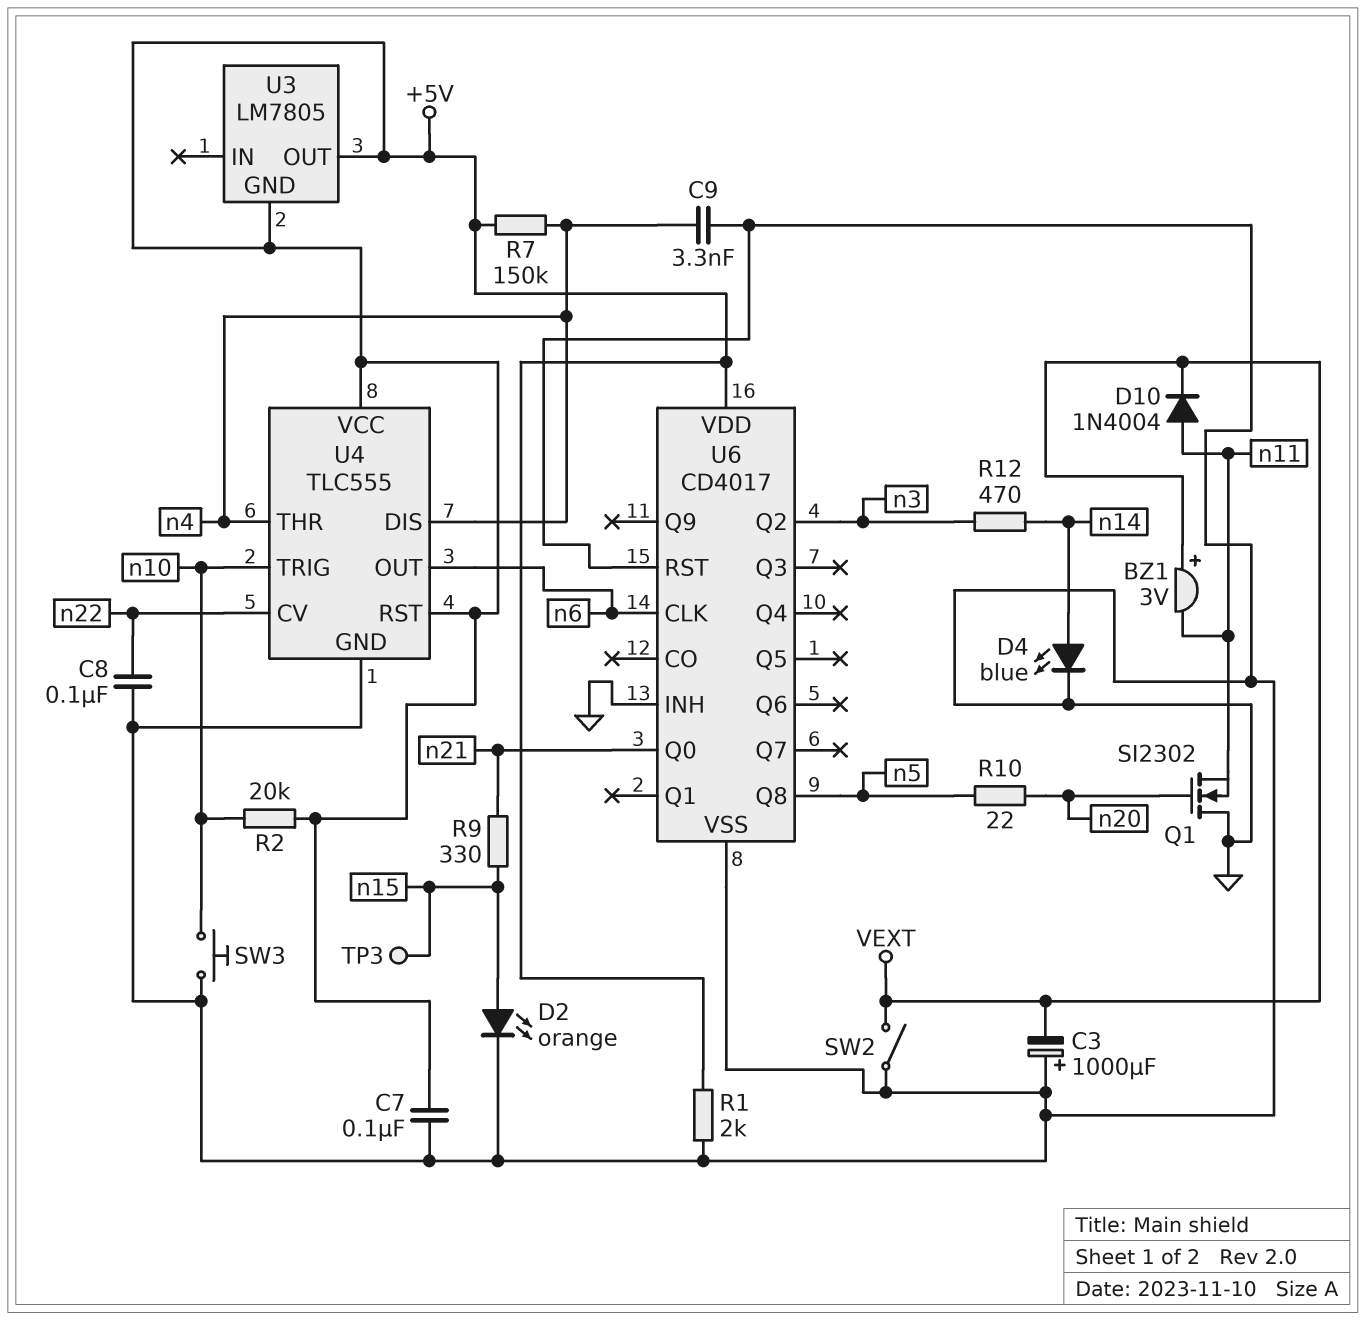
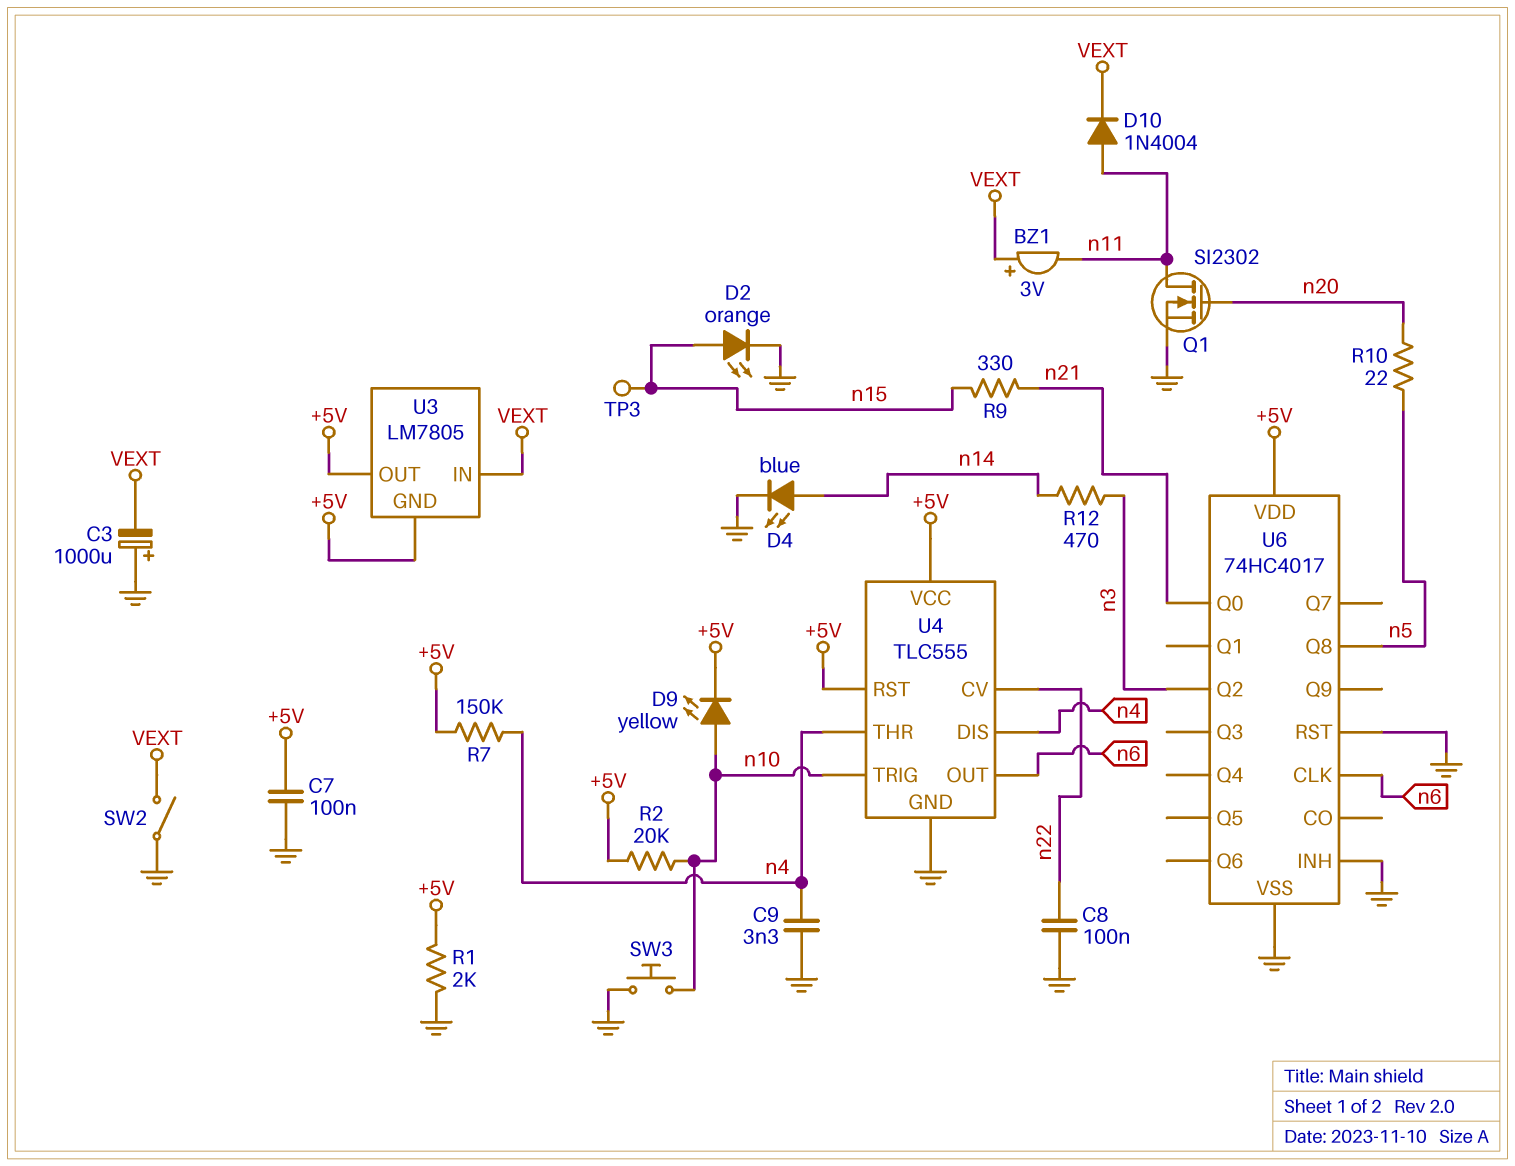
D9: none -> LED yellow (A n10, K +5V)
Q1: NMOS SI2302 (G n20, D GND, S n11) -> NMOS SI2302 (G n20, D n11, S GND)
U3 pin IN: none -> VEXT
U6: CD4017 -> 74HC4017

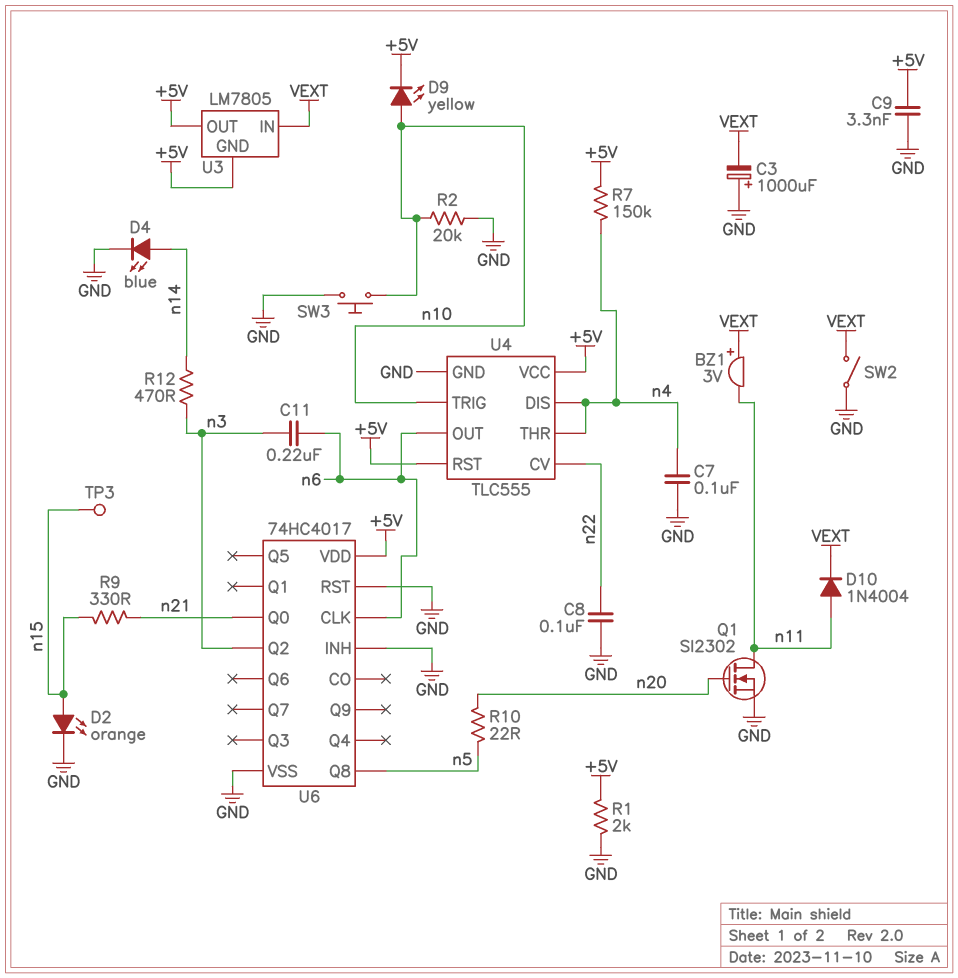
C7: 100nF (+5V, GND) -> 100nF (GND, n4)
C9: 3.3nF (GND, n4) -> 3.3nF (+5V, GND)
C11: none -> 220nF (n3, n6)
R2: 20k (+5V, n10) -> 20k (GND, n10)

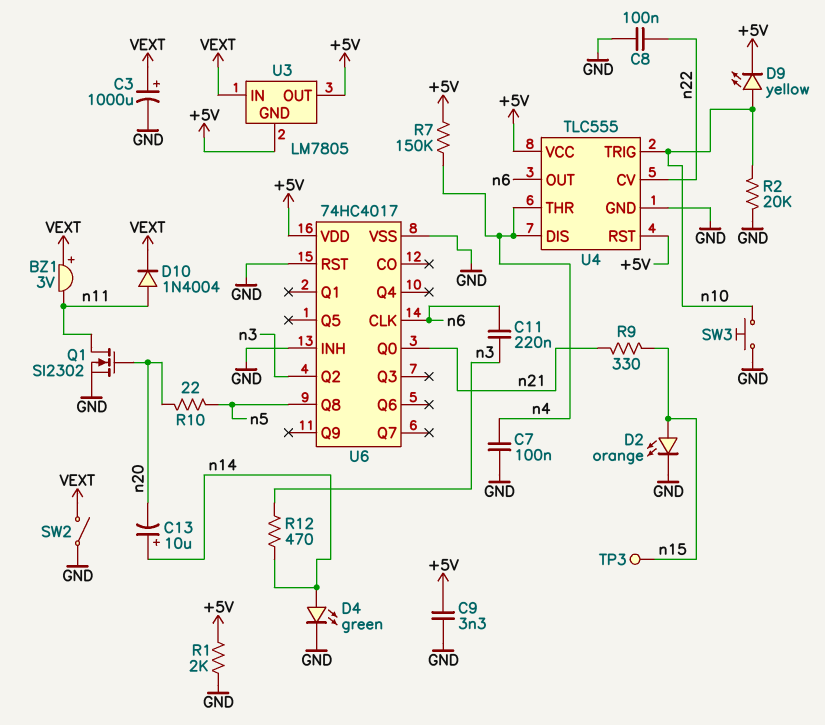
C3: 1000uF (plus GND, minus VEXT) -> 1000uF (plus VEXT, minus GND)
C13: none -> 10uF (plus n14, minus n20)
D4: LED blue (A n14, K GND) -> LED green (A n14, K GND)

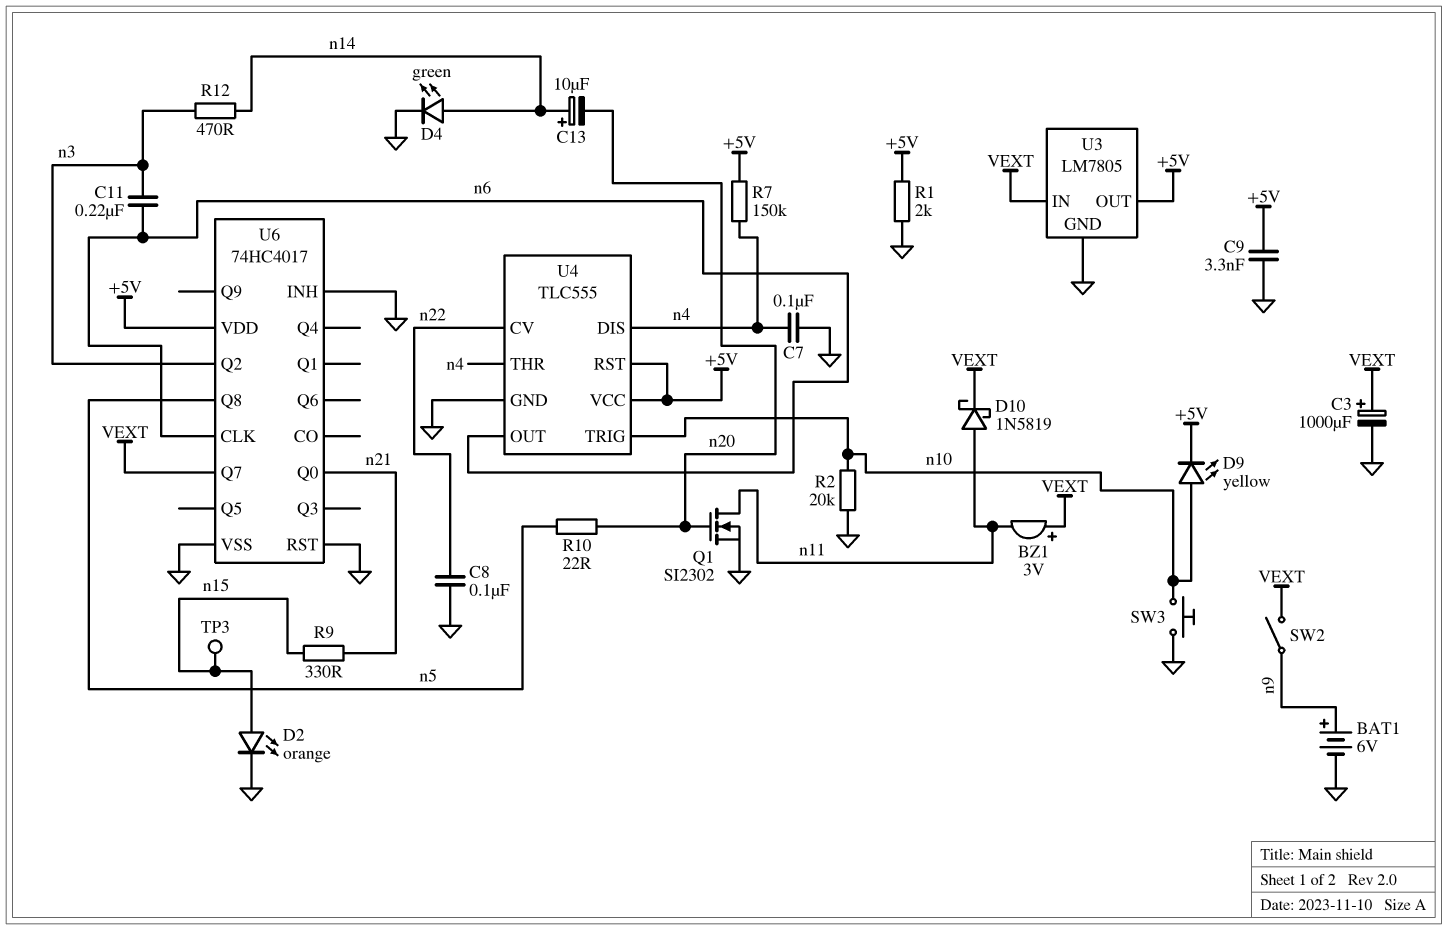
BAT1: none -> 6V (plus n9, minus GND)
D10: diode 1N4004 (A n11, K VEXT) -> schottky 1N5819 (A n11, K VEXT)
SW2: switch (GND, VEXT) -> switch (VEXT, n9)
U3 pin GND: +5V -> GND
U6 pin Q7: none -> VEXT

